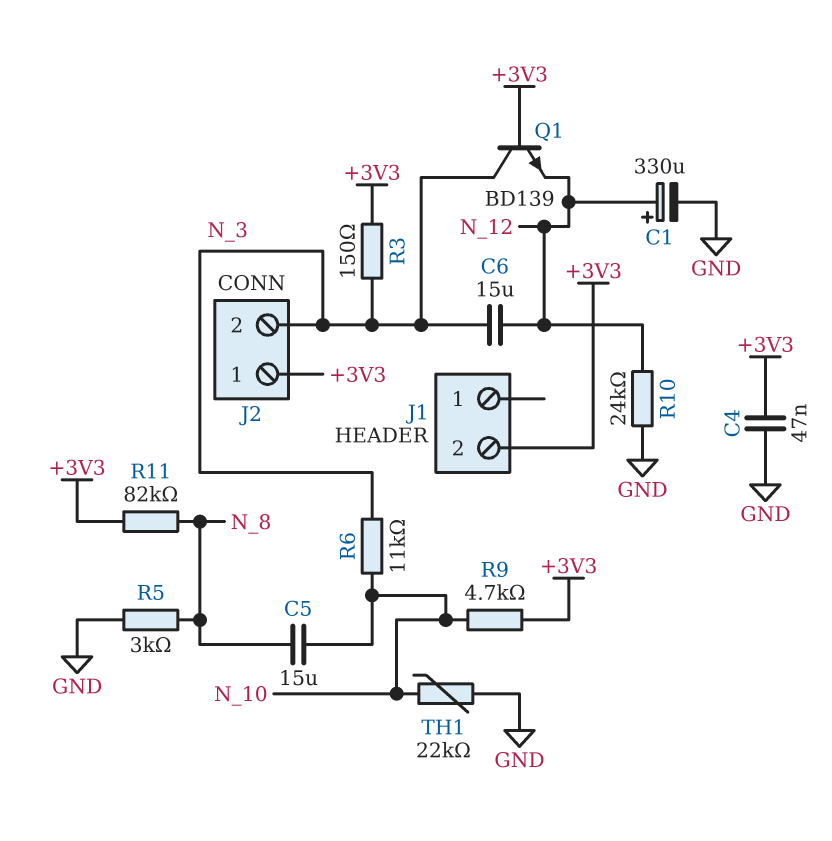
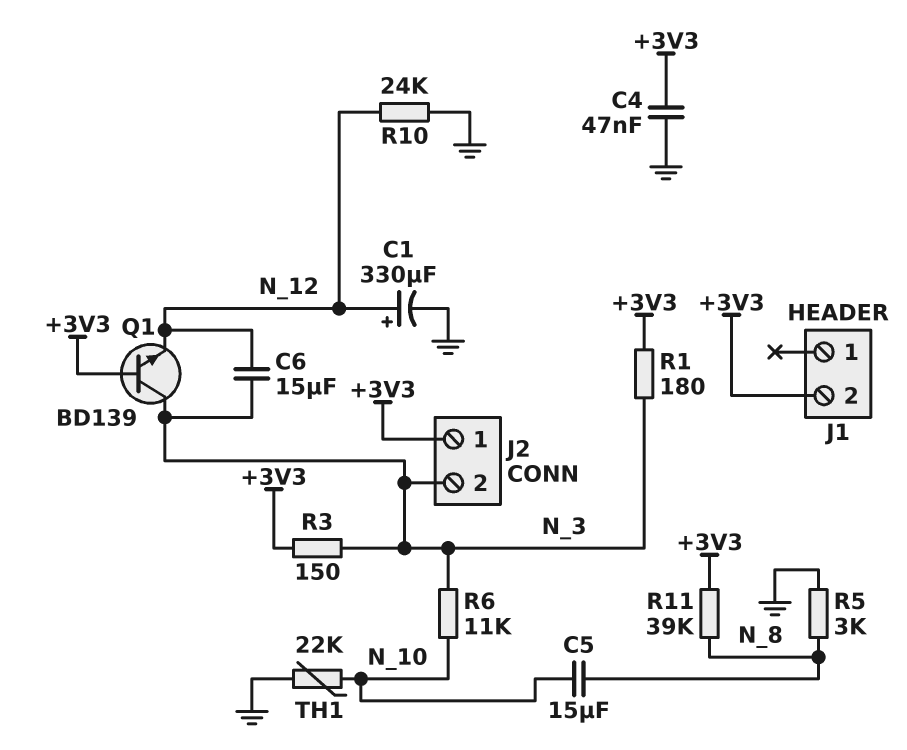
R1: none -> 180 (+3V3, N_3)
R9: 4.7k (+3V3, N_10) -> none
R11: 82k (+3V3, N_8) -> 39k (+3V3, N_8)

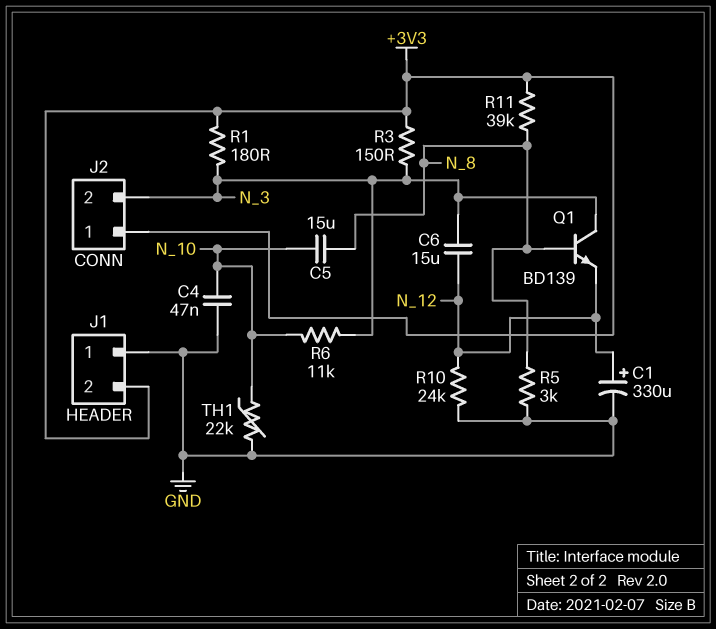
C4: 47nF (+3V3, GND) -> 47nF (GND, N_10)
J1 pin 1: none -> GND
Q1: NPN BD139 (B +3V3, C N_3, E N_12) -> NPN BD139 (B N_8, C N_3, E N_12)

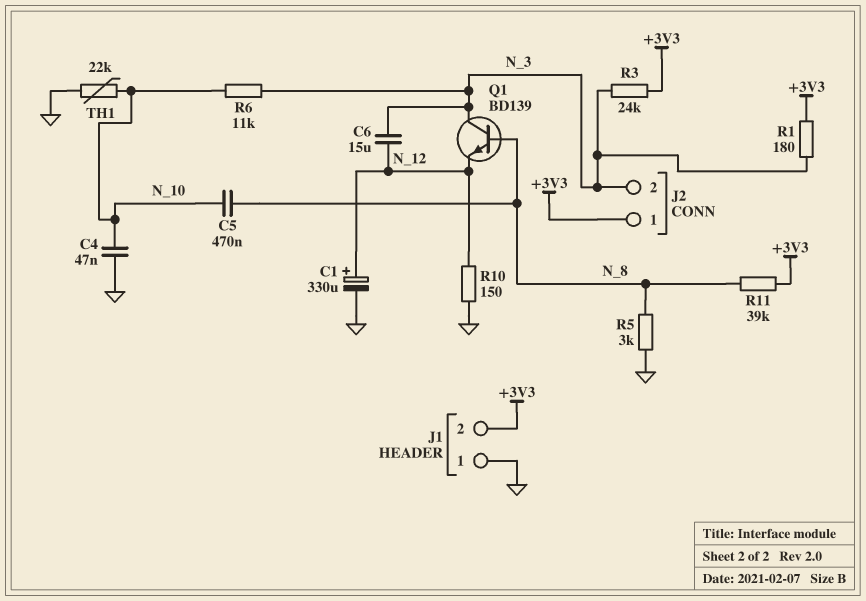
C5: 15uF (N_8, N_10) -> 470nF (N_8, N_10)
R3: 150 (+3V3, N_3) -> 24k (+3V3, N_3)
R10: 24k (GND, N_12) -> 150 (GND, N_12)

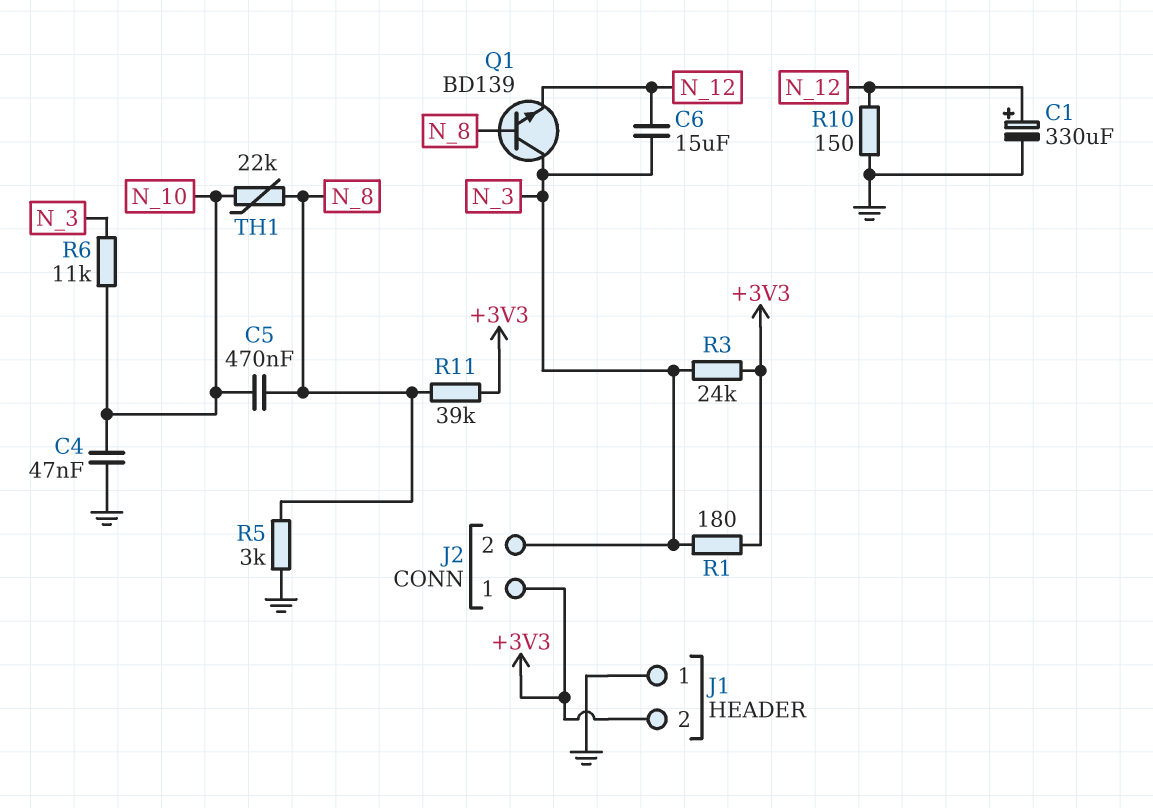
TH1: 22k (GND, N_10) -> 22k (N_8, N_10)

